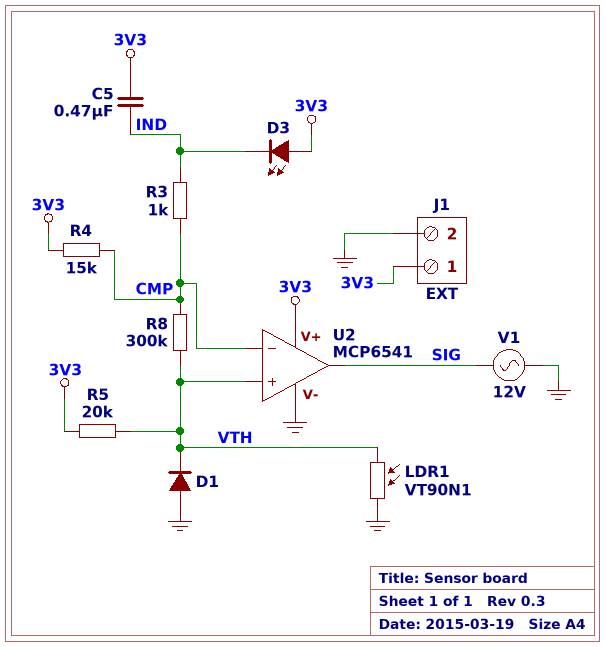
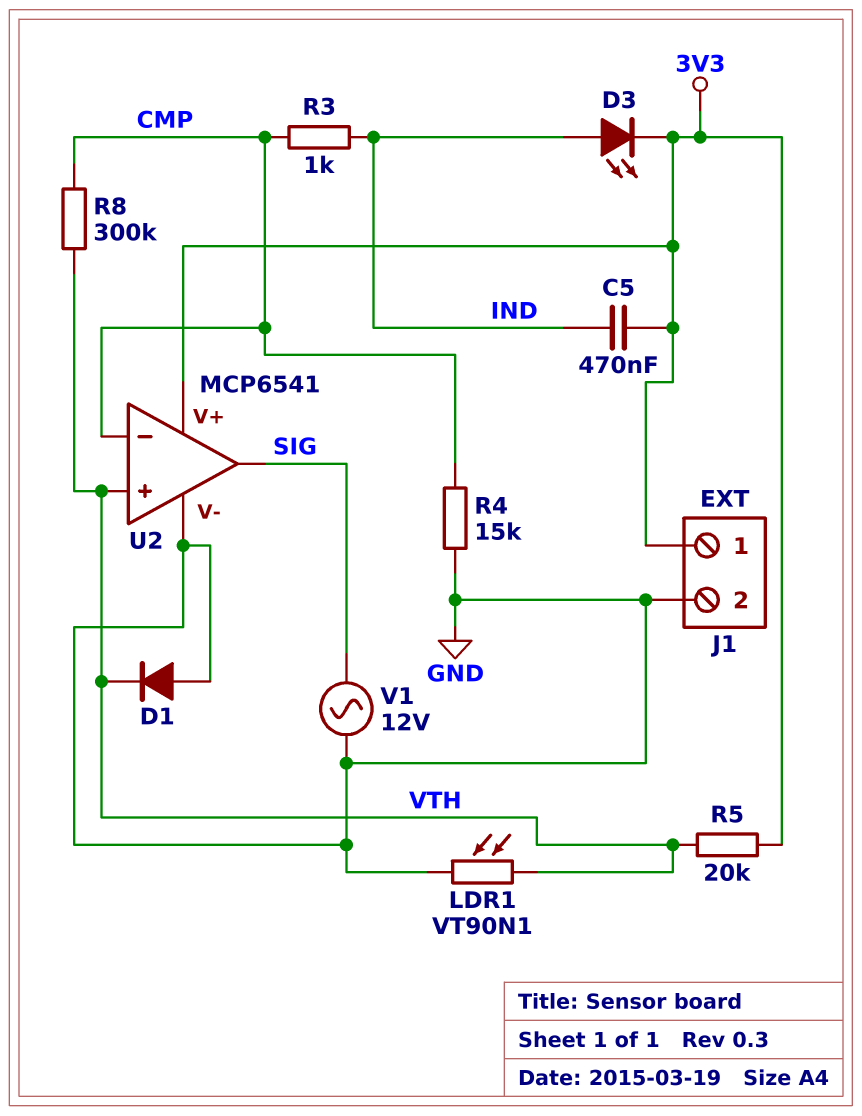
D3: LED (A 3V3, K IND) -> LED (A IND, K 3V3)
R4: 15k (3V3, CMP) -> 15k (CMP, GND)

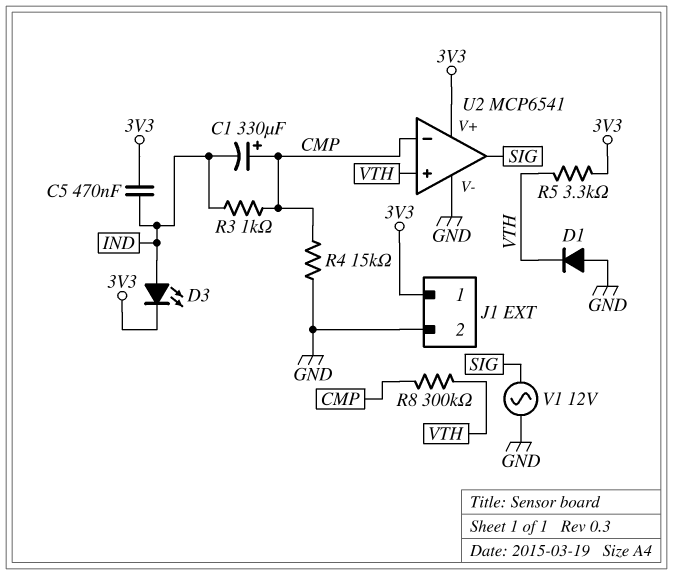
C1: none -> 330uF (plus CMP, minus IND)
LDR1: VT90N1 (GND, VTH) -> none
R5: 20k (3V3, VTH) -> 3.3k (3V3, VTH)

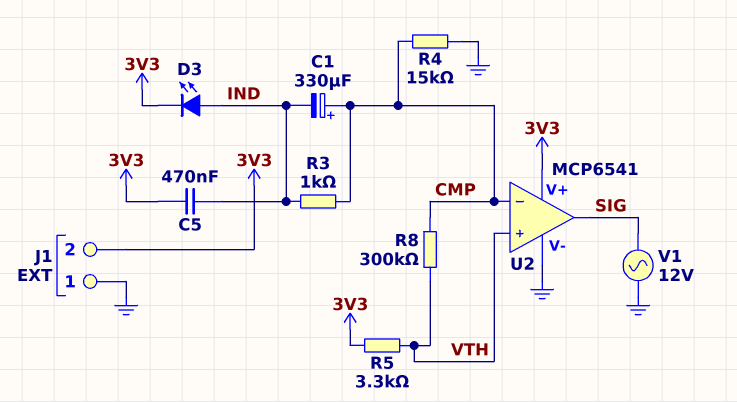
D1: diode (A GND, K VTH) -> none
J1 pin 1: 3V3 -> GND
J1 pin 2: GND -> 3V3

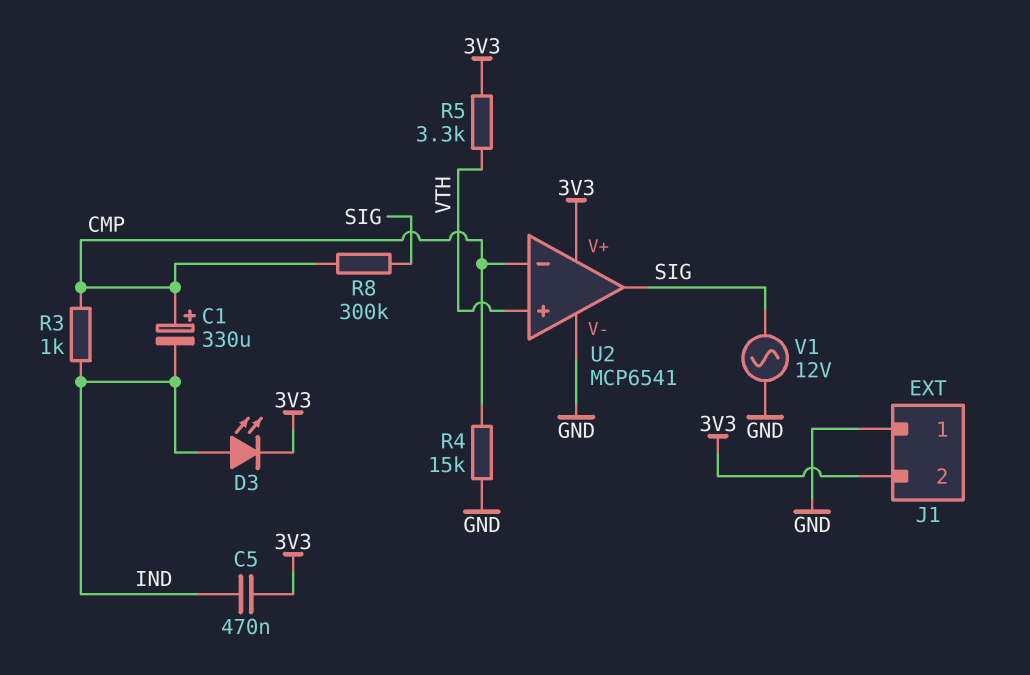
R8: 300k (CMP, VTH) -> 300k (CMP, SIG)

